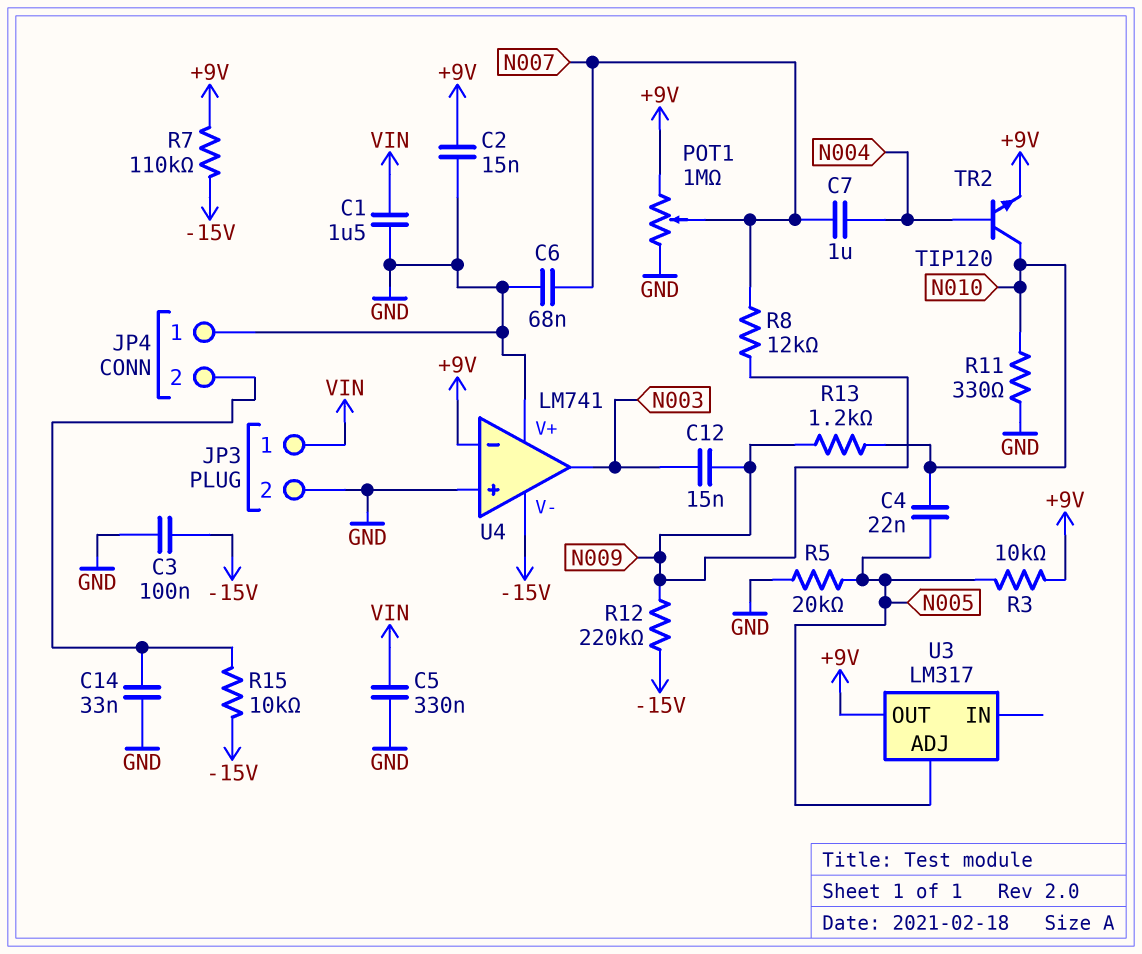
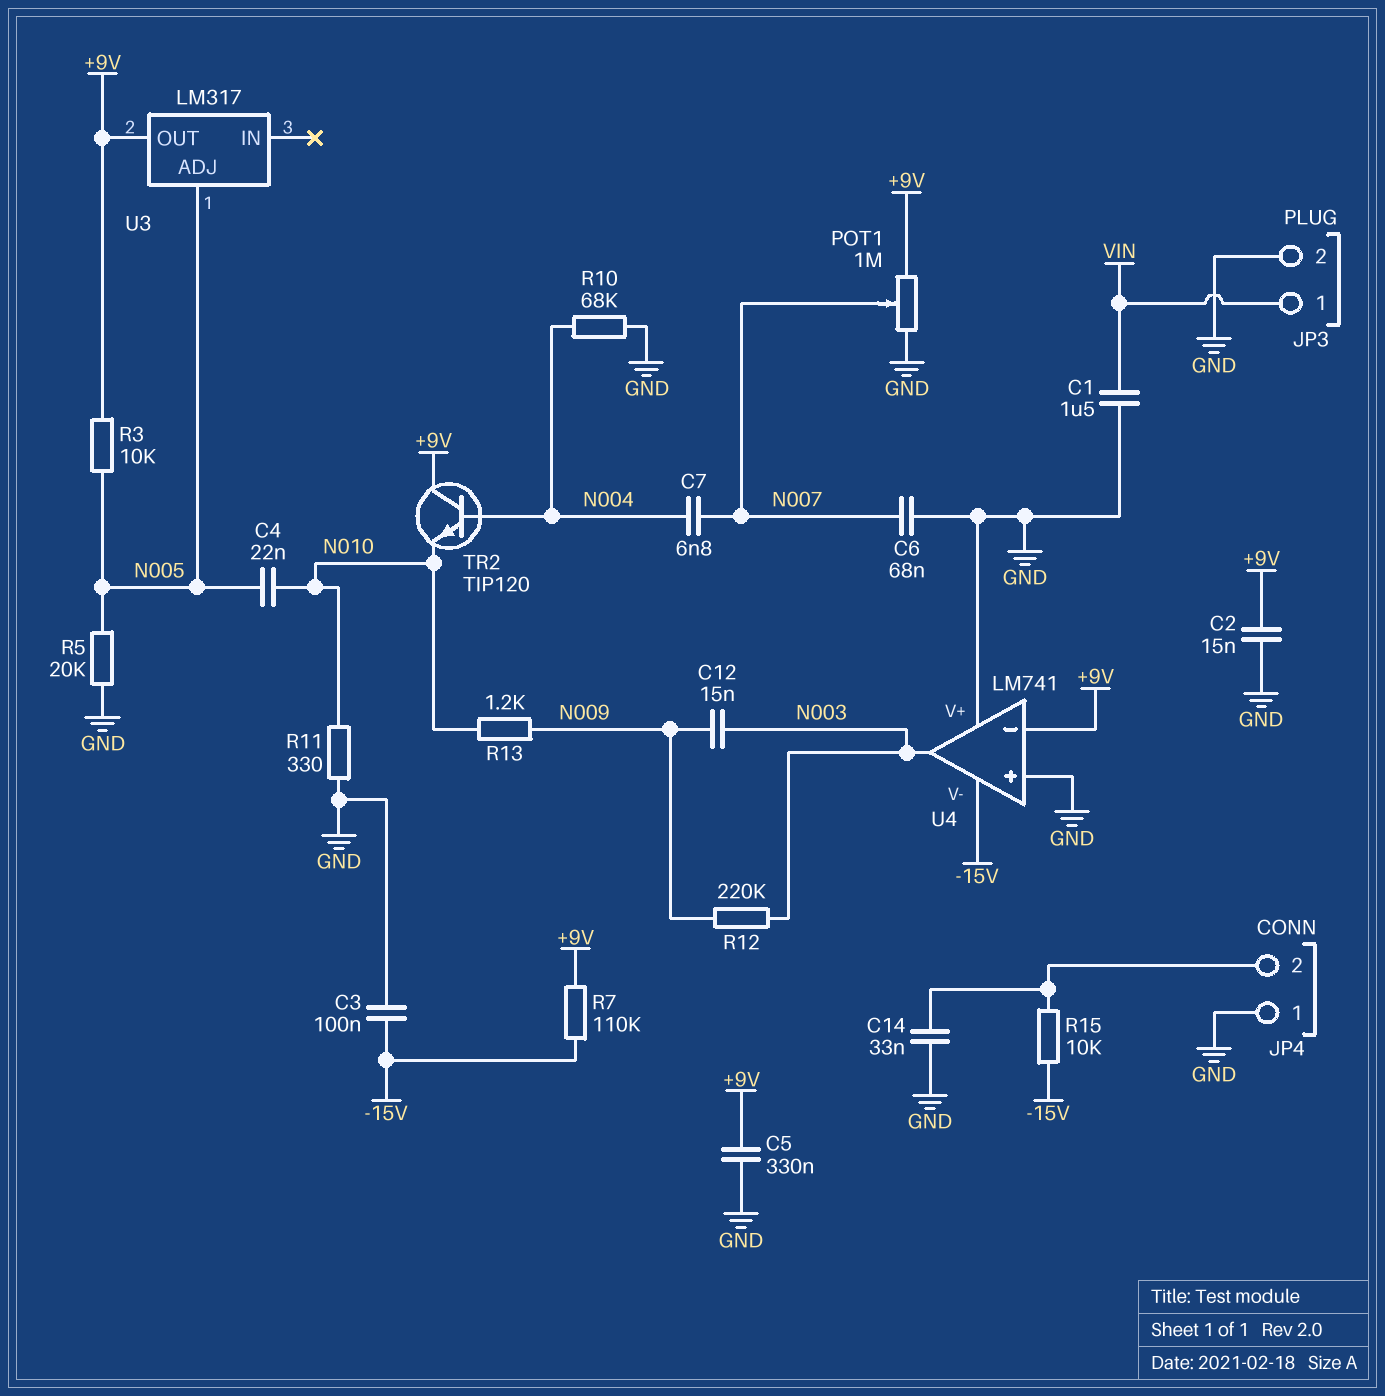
C5: 330nF (GND, VIN) -> 330nF (+9V, GND)
C7: 1uF (N004, N007) -> 6.8nF (N004, N007)
R8: 12k (N007, N009) -> none
R10: none -> 68k (GND, N004)
R12: 220k (-15V, N009) -> 220k (N003, N009)
TR2: NPN TIP120 (B N004, C N010, E +9V) -> NPN TIP120 (B N004, C +9V, E N010)

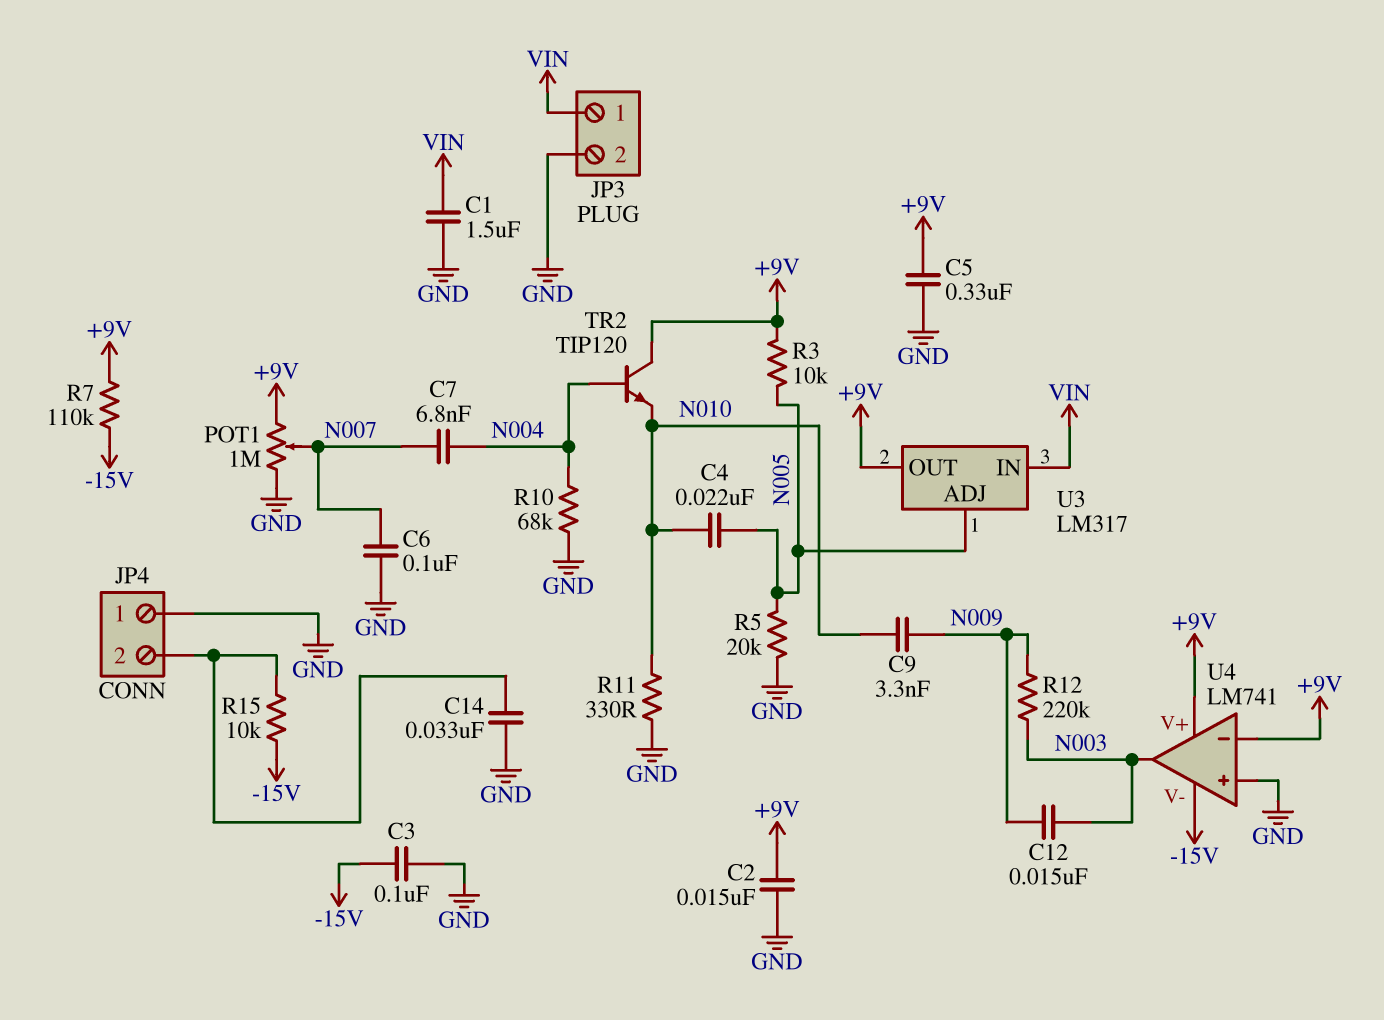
C6: 68nF (GND, N007) -> 100nF (GND, N007)
C9: none -> 3.3nF (N009, N010)
R13: 1.2k (N009, N010) -> none
U3 pin IN: none -> VIN
U4 pin V+: GND -> +9V

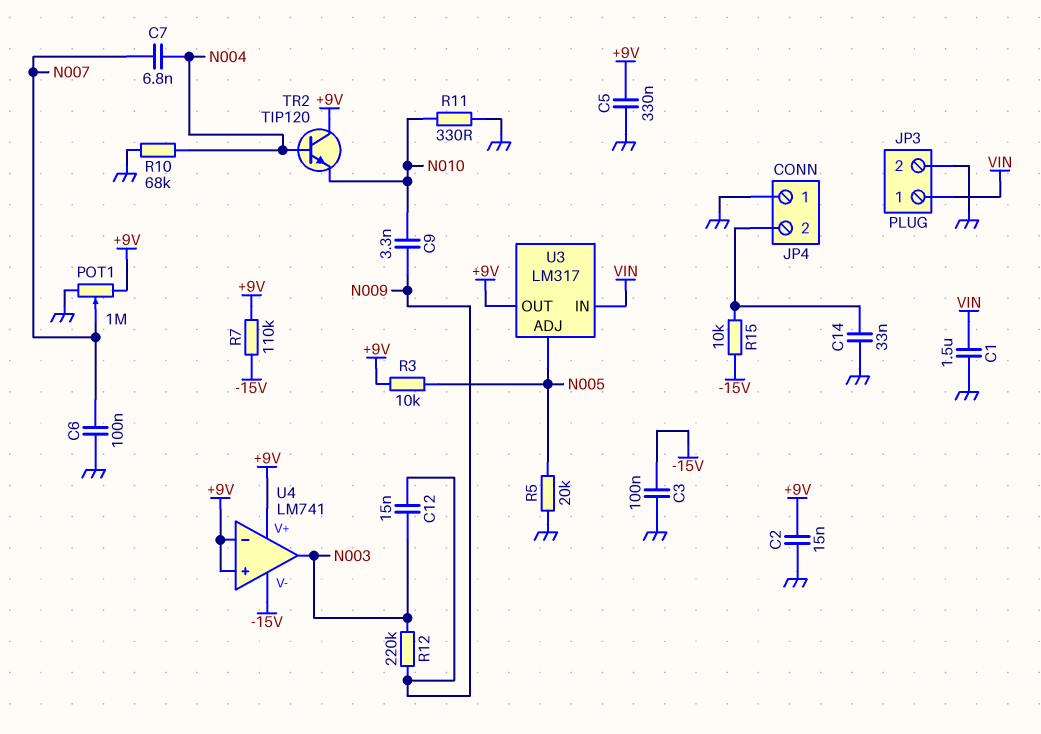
C4: 22nF (N005, N010) -> none
U4 pin in+: GND -> +9V

